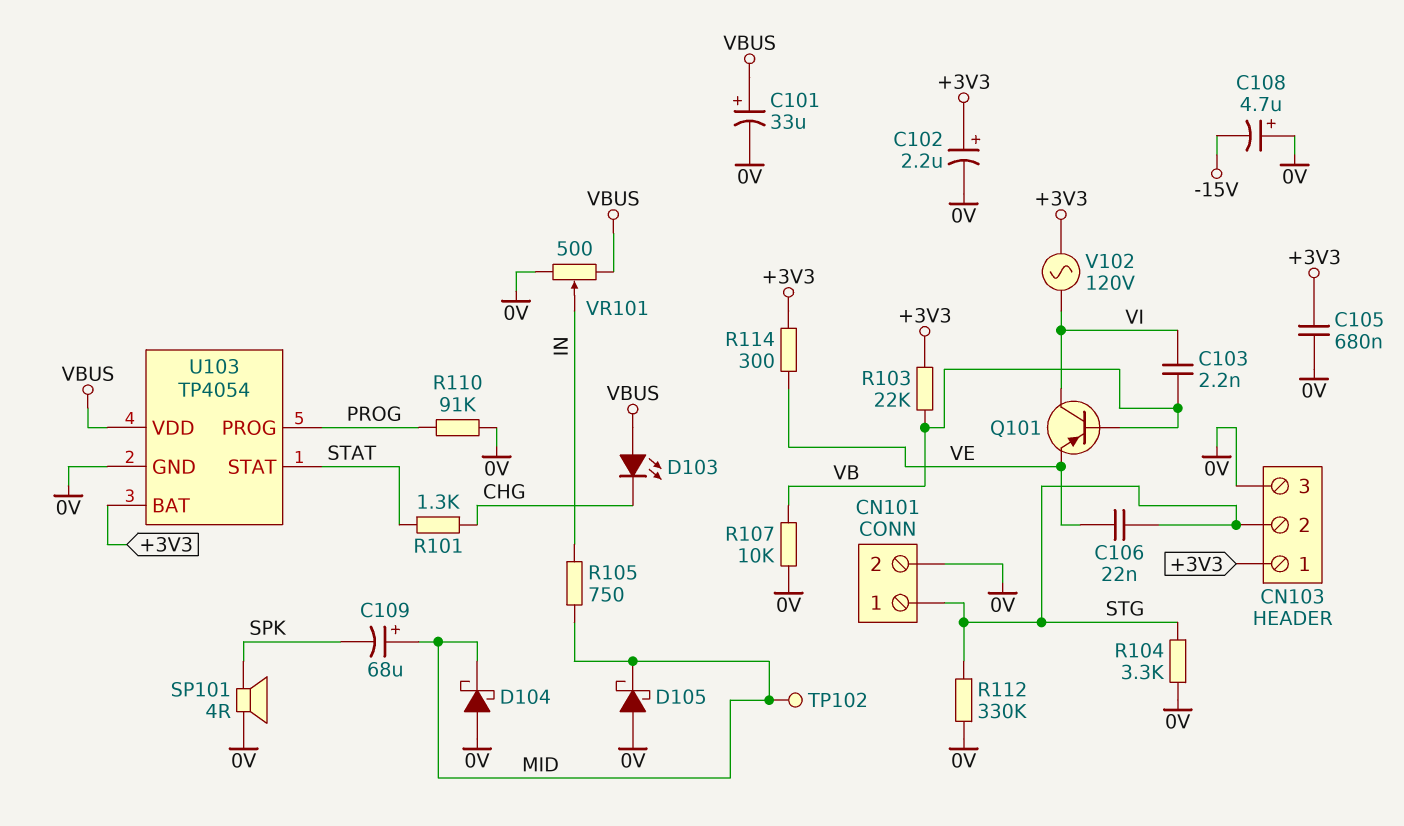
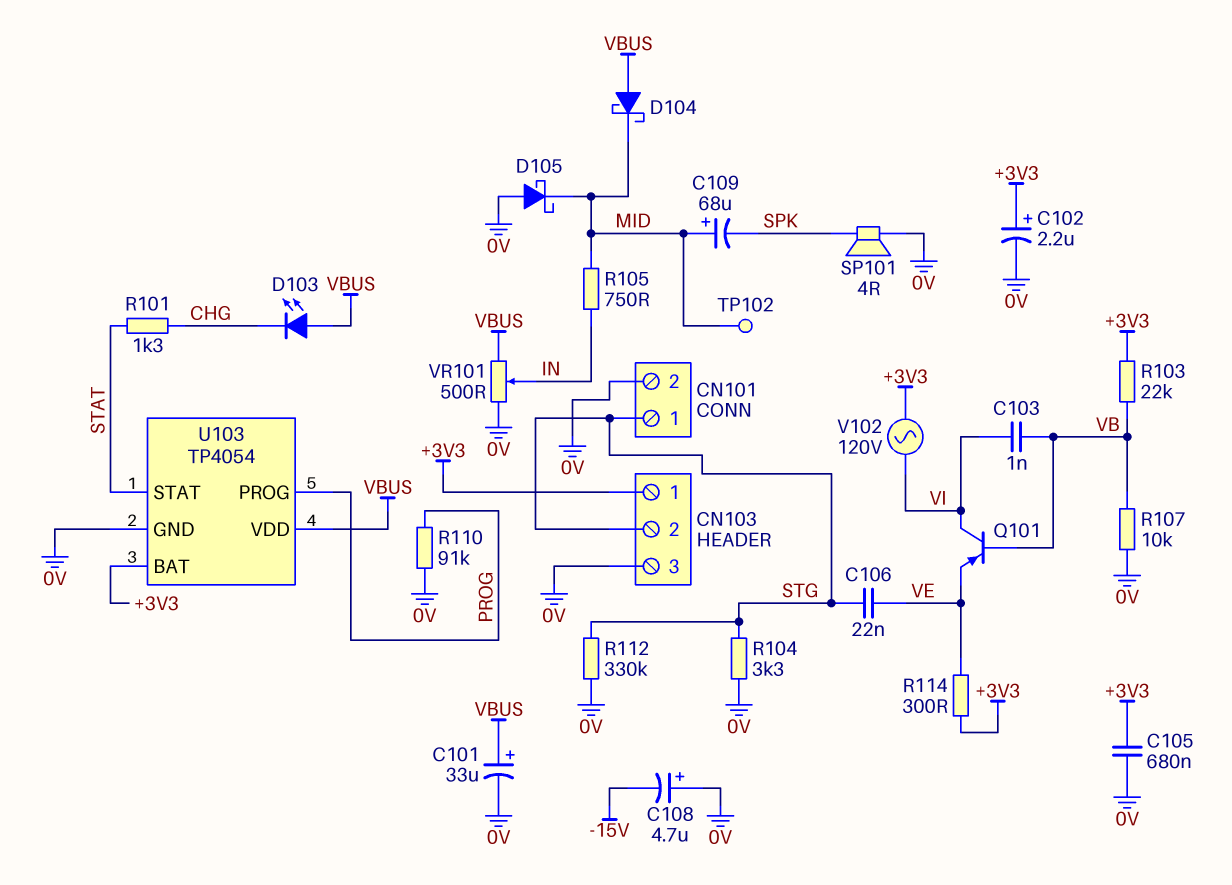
C103: 2.2nF (VB, VI) -> 1nF (VB, VI)
D104: schottky (A 0V, K MID) -> schottky (A VBUS, K MID)

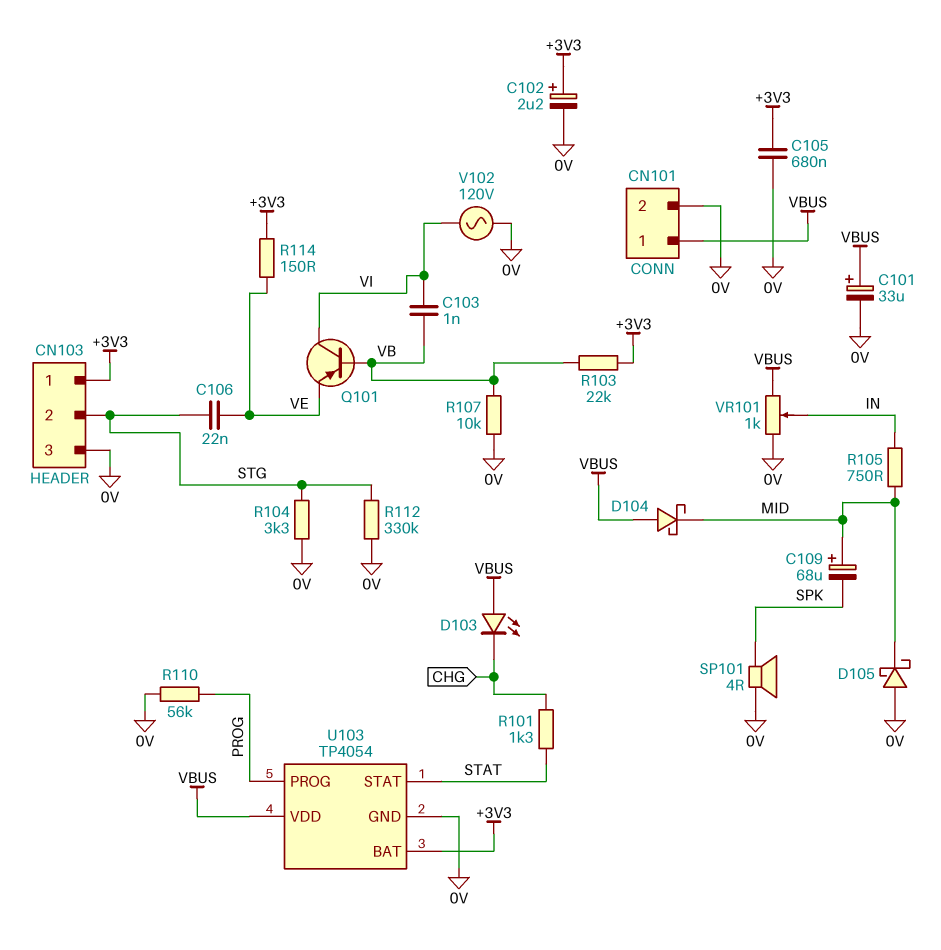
C108: 4.7uF (plus 0V, minus -15V) -> none
CN101 pin 1: STG -> VBUS
R110: 91k (0V, PROG) -> 56k (0V, PROG)
R114: 300 (+3V3, VE) -> 150 (+3V3, VE)
TP102: test point (MID) -> none
V102: AC 120V (+3V3, VI) -> AC 120V (0V, VI)
VR101: 500 (0V, VBUS, wiper IN) -> 1k (0V, VBUS, wiper IN)

